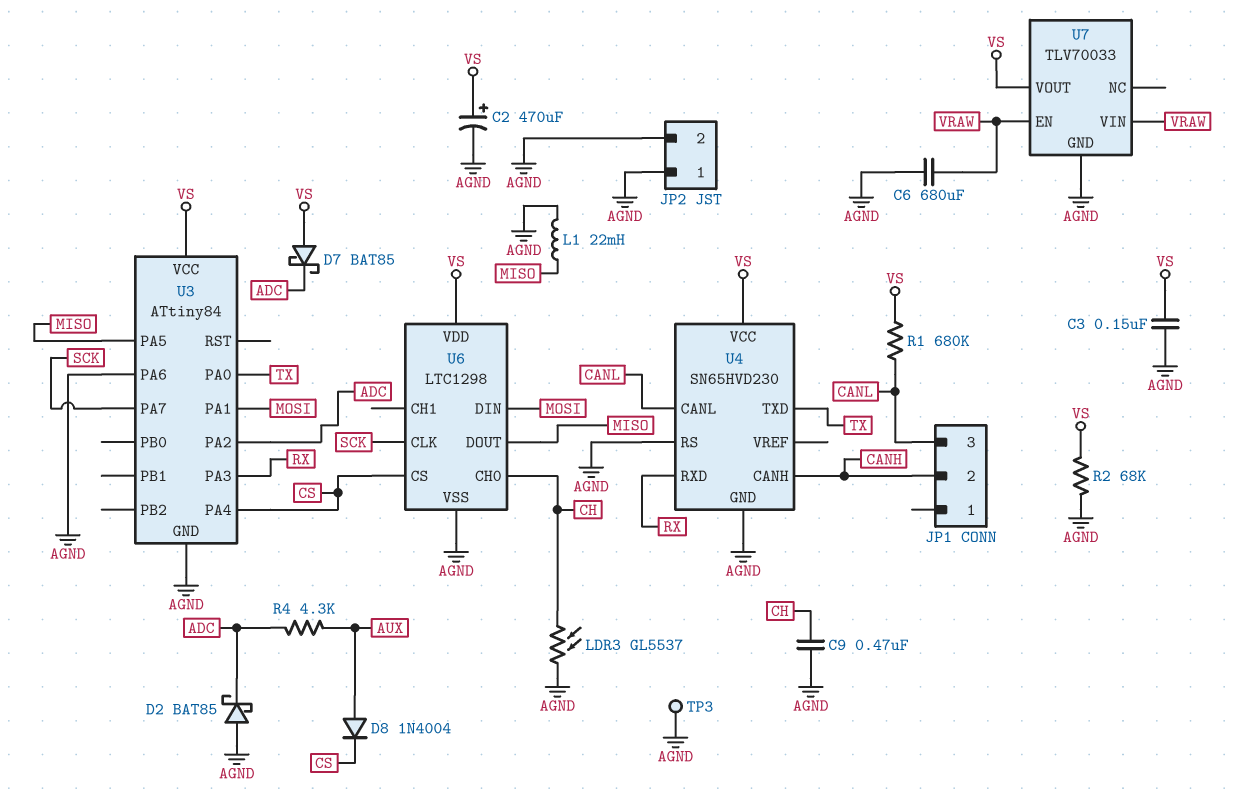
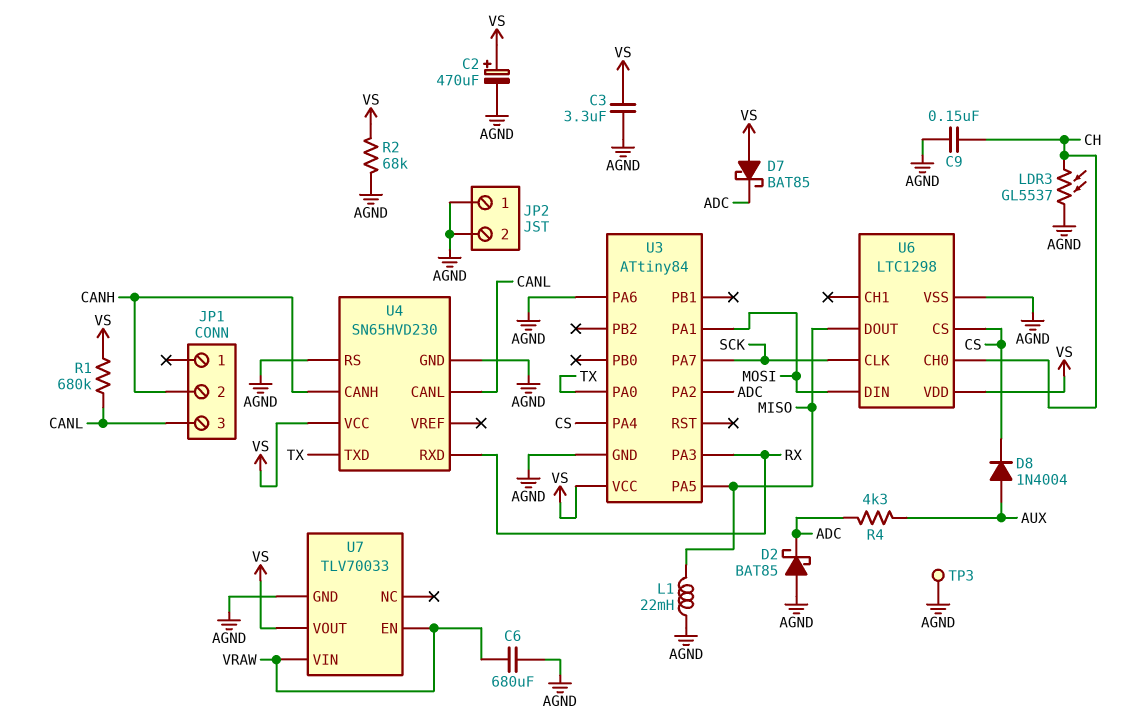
C3: 150nF (AGND, VS) -> 3.3uF (AGND, VS)
C9: 470nF (AGND, CH) -> 150nF (AGND, CH)

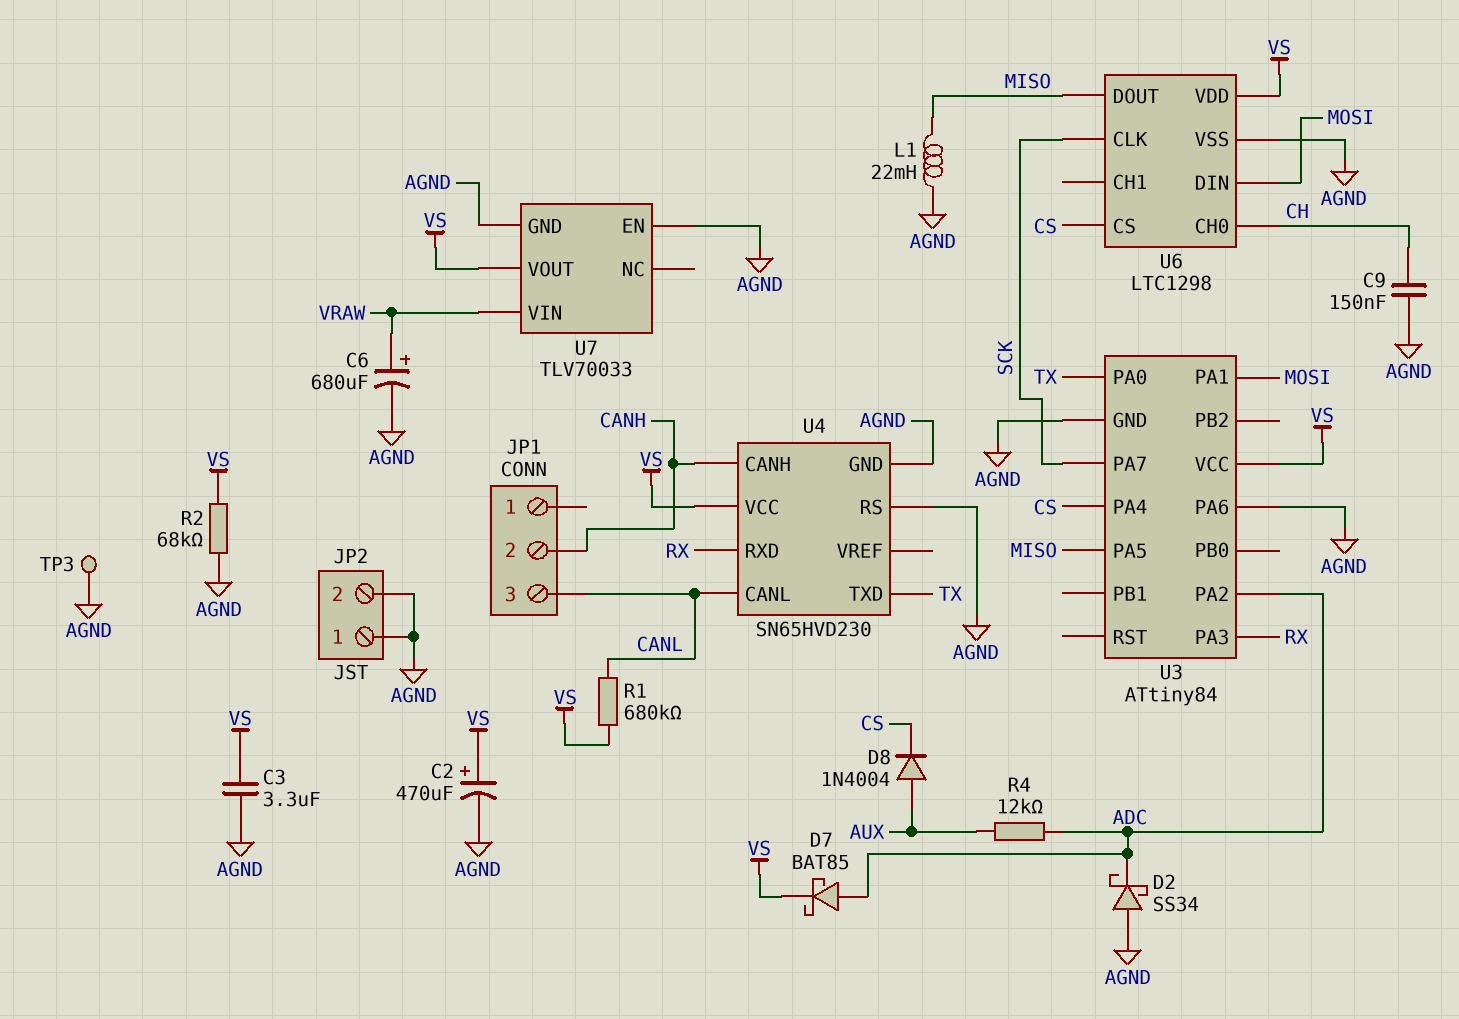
C6: 680uF (AGND, VRAW) -> 680uF (plus VRAW, minus AGND)
D2: schottky BAT85 (A AGND, K ADC) -> schottky SS34 (A AGND, K ADC)
D7: schottky BAT85 (A VS, K ADC) -> schottky BAT85 (A ADC, K VS)
LDR3: GL5537 (AGND, CH) -> none
R4: 4.3k (ADC, AUX) -> 12k (ADC, AUX)
U7 pin EN: VRAW -> AGND

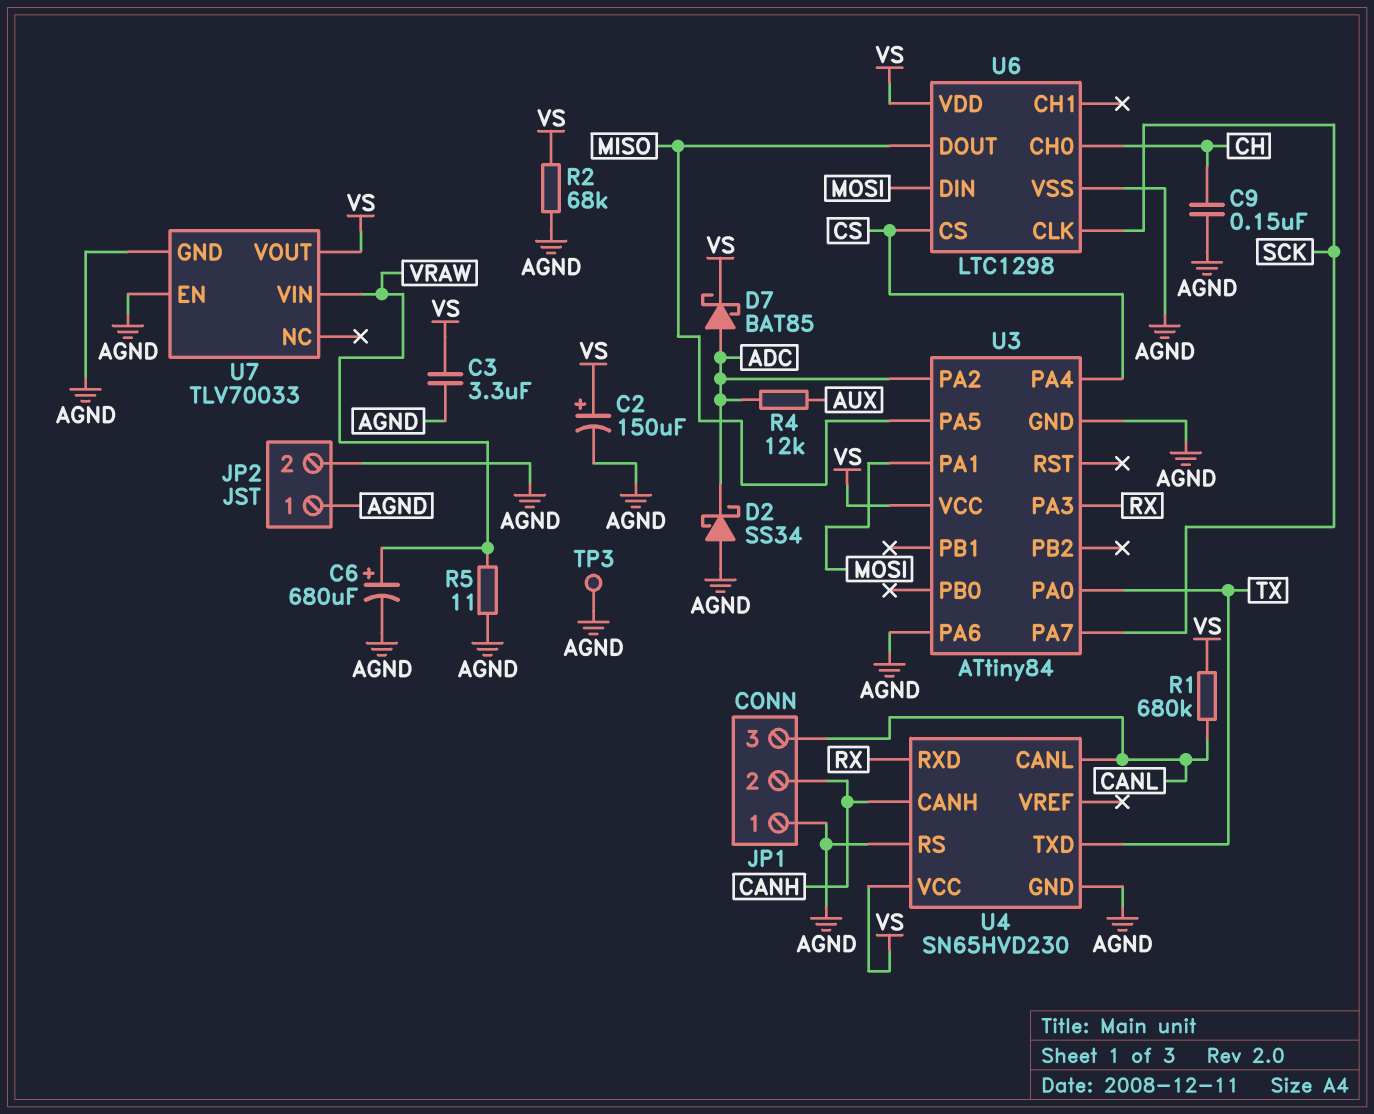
C2: 470uF (plus VS, minus AGND) -> 150uF (plus VS, minus AGND)
D8: diode 1N4004 (A AUX, K CS) -> none
JP1 pin 1: none -> AGND
L1: 22mH (AGND, MISO) -> none
R5: none -> 11 (AGND, VRAW)

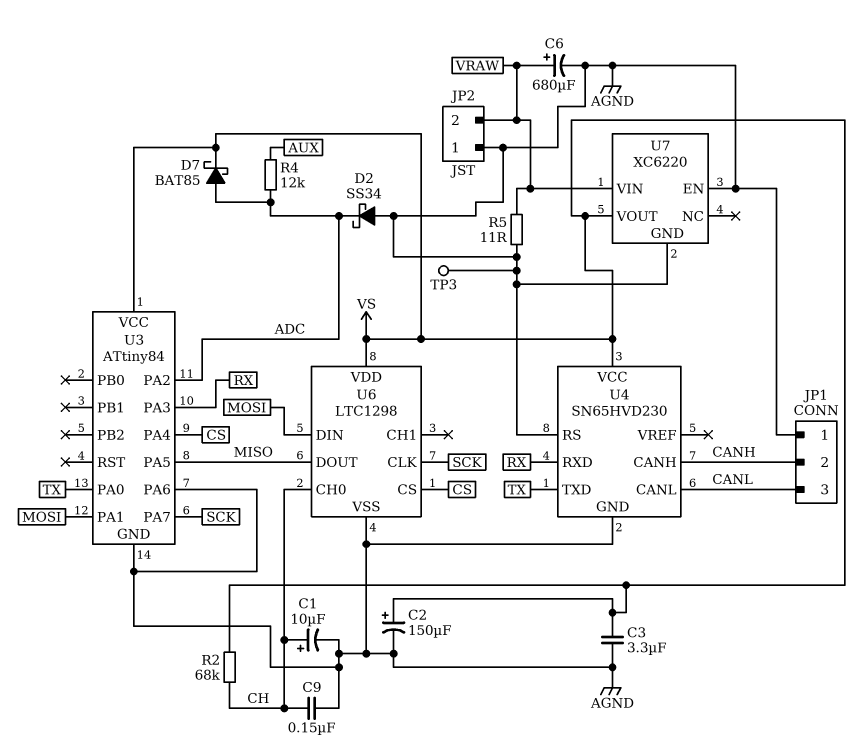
C1: none -> 10uF (plus CH, minus AGND)
JP2 pin 2: AGND -> VRAW
R1: 680k (CANL, VS) -> none
R2: 68k (AGND, VS) -> 68k (CH, VS)
U7: TLV70033 -> XC6220

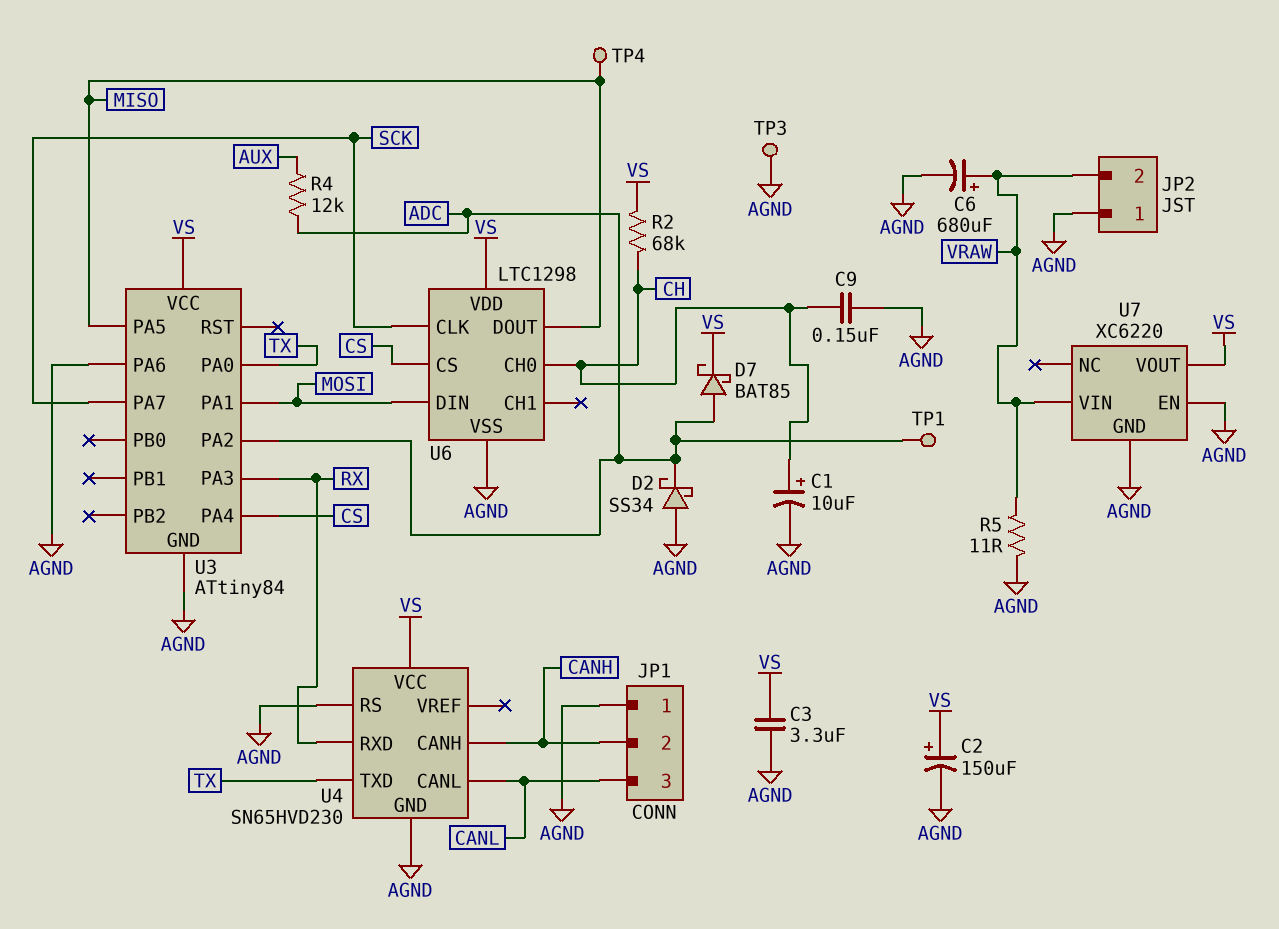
TP1: none -> test point (ADC)
TP4: none -> test point (MISO)

